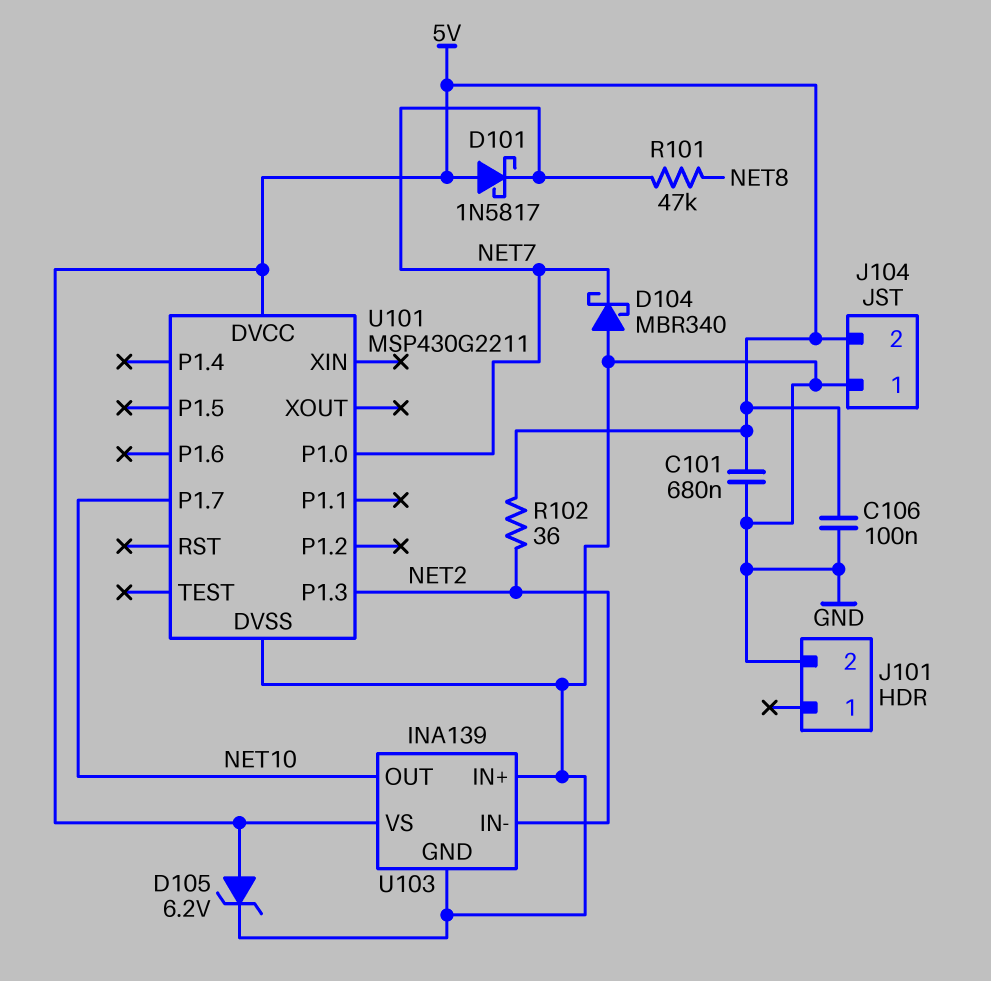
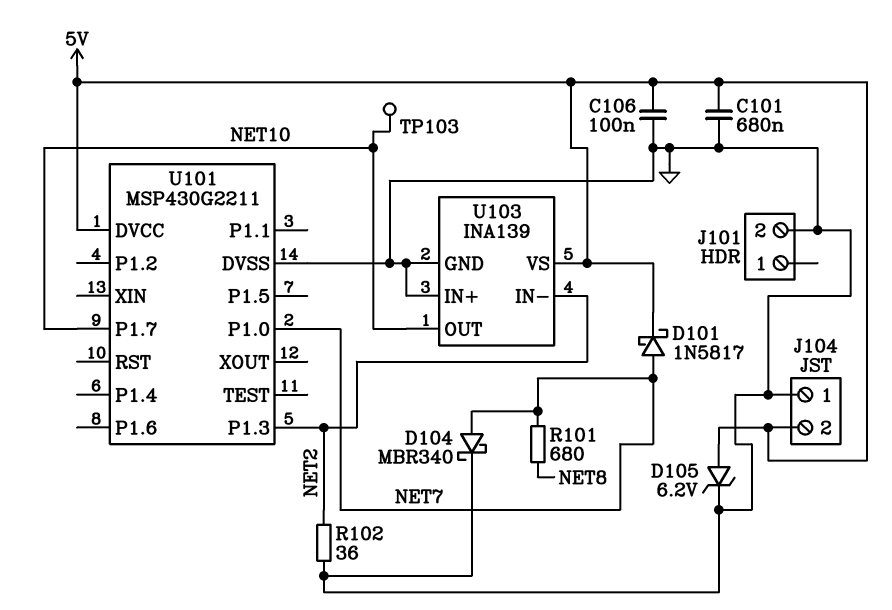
D101: schottky 1N5817 (A 5V, K NET7) -> schottky 1N5817 (A NET7, K 5V)
D104: schottky MBR340 (A GND, K NET7) -> schottky MBR340 (A NET7, K GND)
R101: 47k (NET7, NET8) -> 680 (NET7, NET8)
R102: 36 (5V, NET2) -> 36 (GND, NET2)
TP103: none -> test point (NET10)

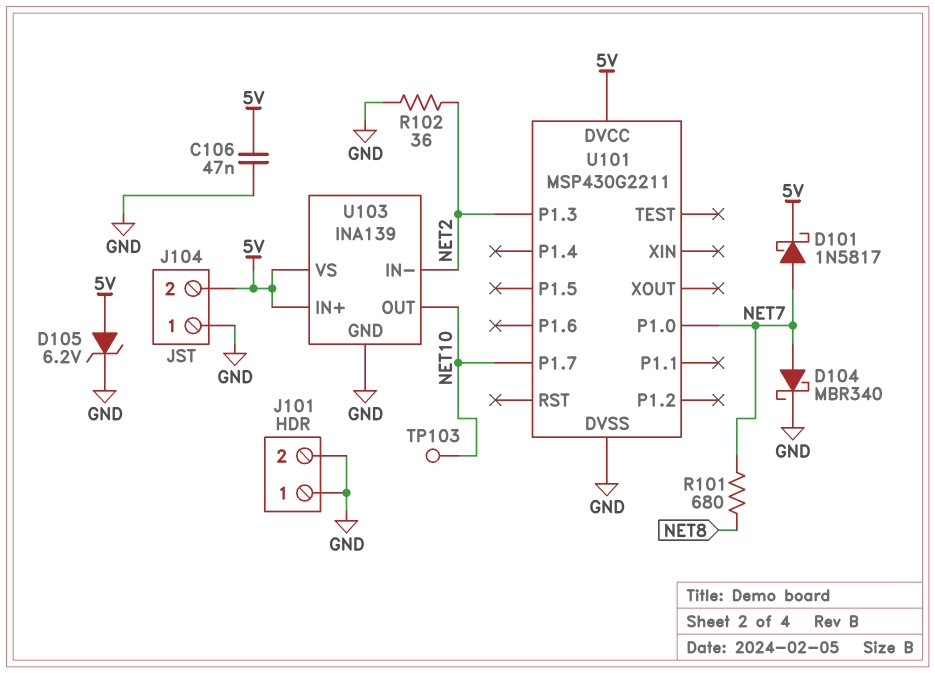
C101: 680nF (5V, GND) -> none
C106: 100nF (5V, GND) -> 47nF (5V, GND)
J101 pin 1: none -> GND
U103 pin IN+: GND -> 5V

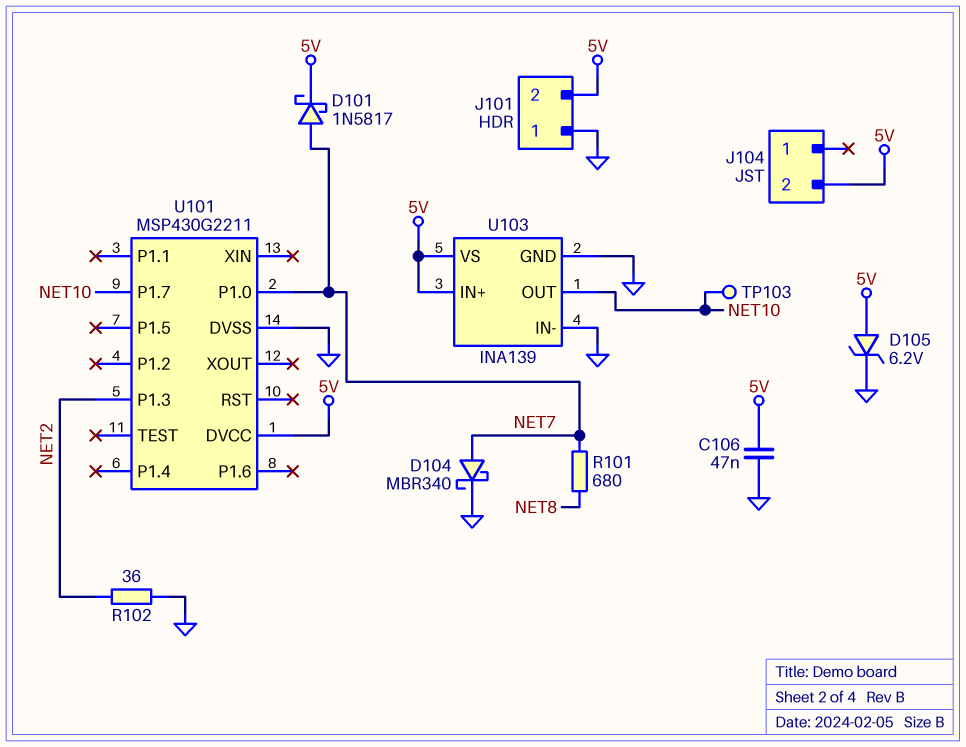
J101 pin 2: GND -> 5V
J104 pin 1: GND -> none
U103 pin IN-: NET2 -> GND

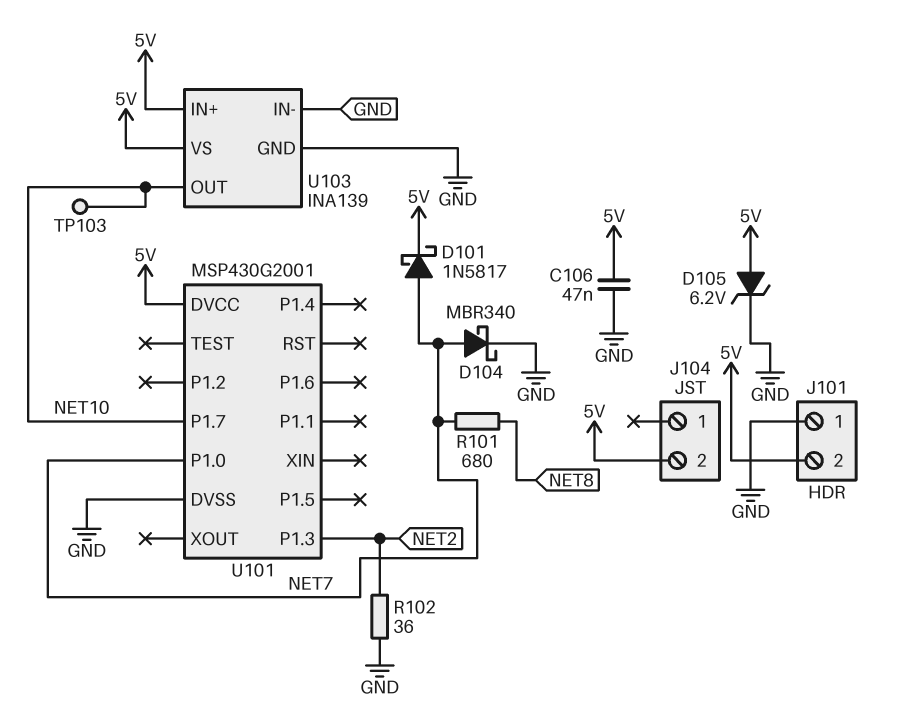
U101: MSP430G2211 -> MSP430G2001

